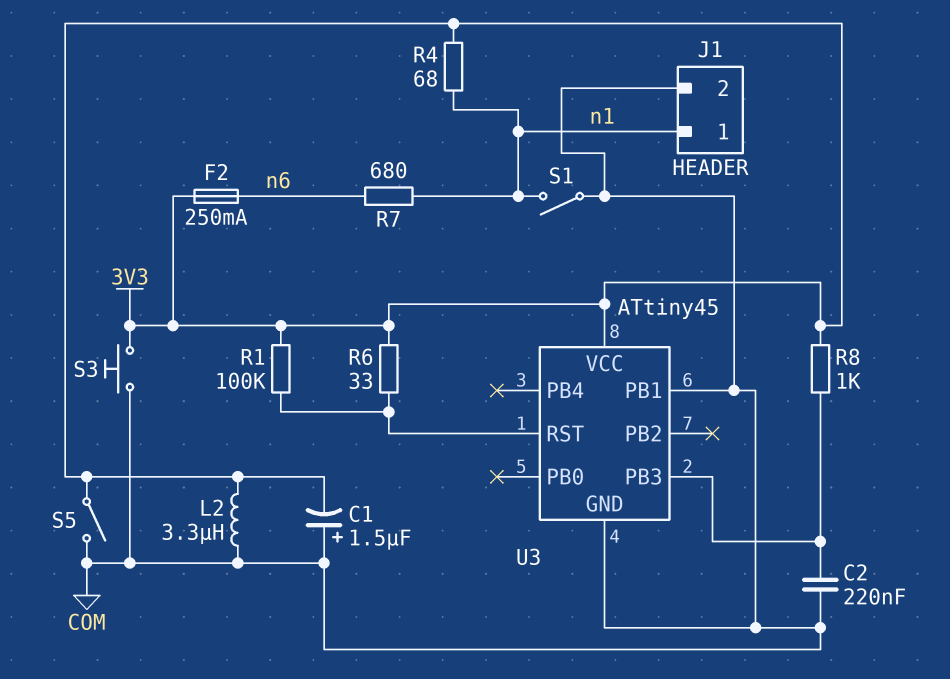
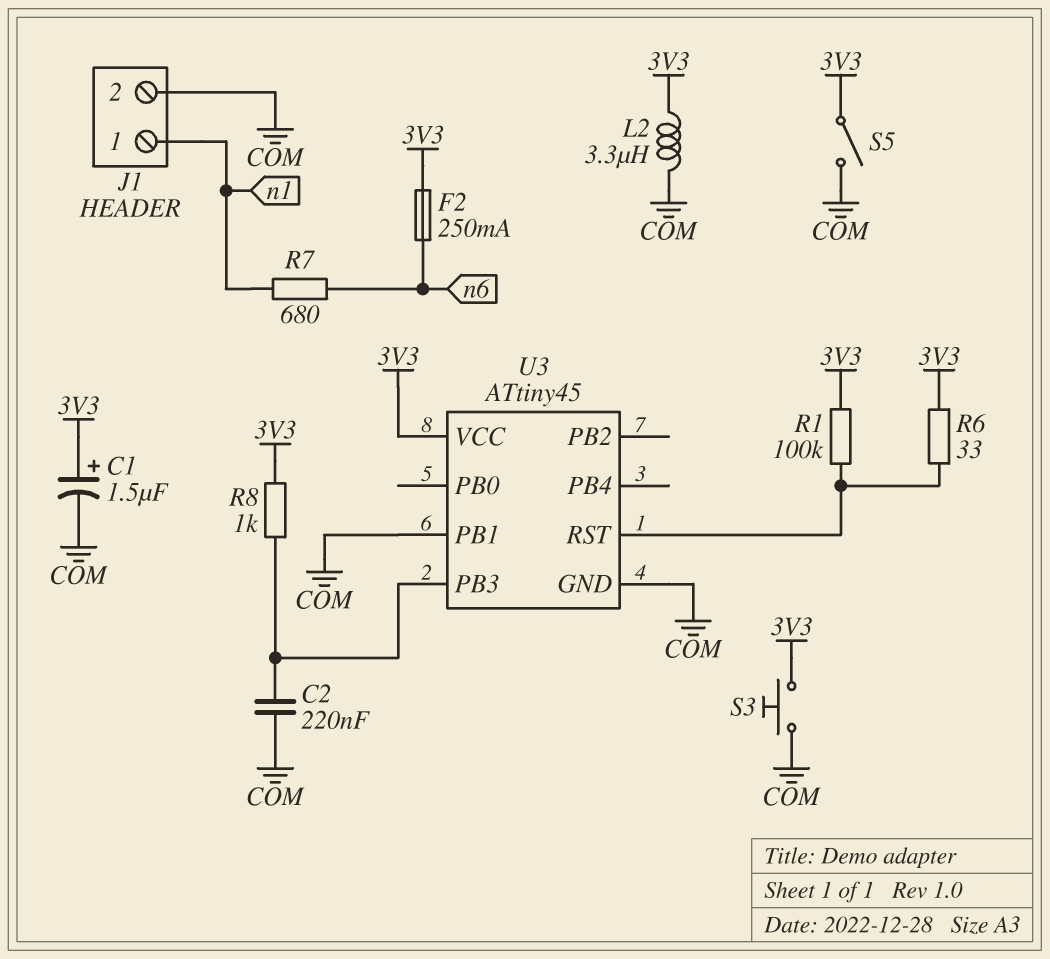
C1: 1.5uF (plus COM, minus 3V3) -> 1.5uF (plus 3V3, minus COM)
R4: 68 (3V3, n1) -> none
S1: switch (COM, n1) -> none

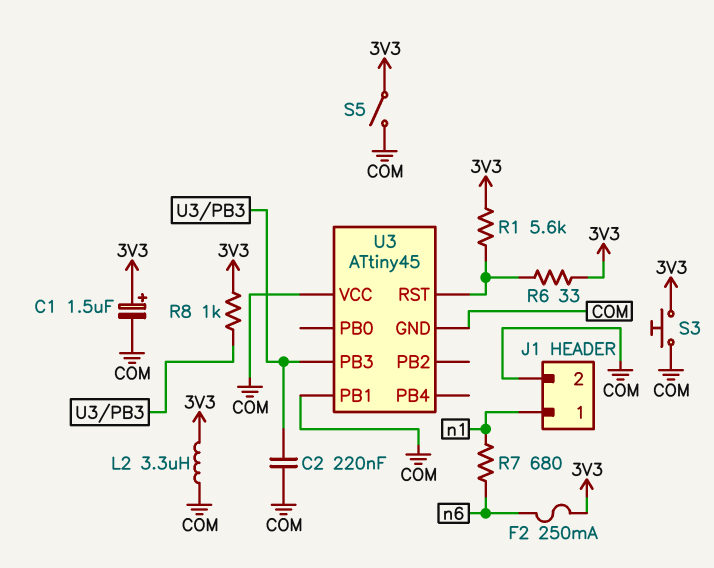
R1: 100k (3V3, U3/RST) -> 5.6k (3V3, U3/RST)
U3 pin VCC: 3V3 -> COM

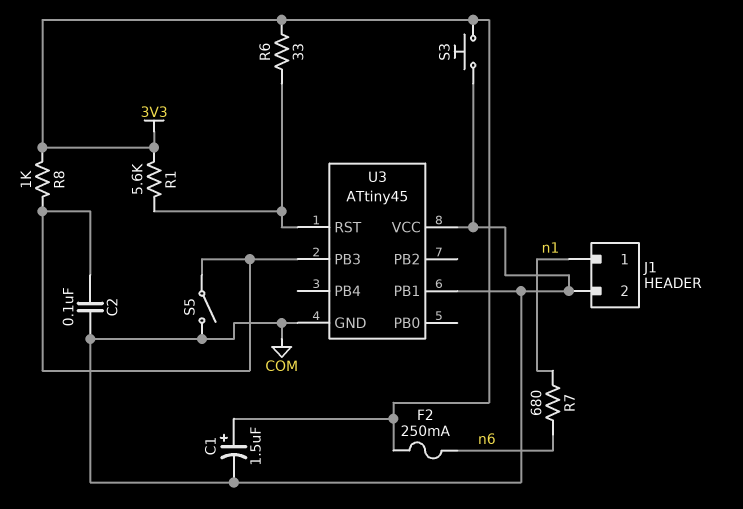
C2: 220nF (COM, U3/PB3) -> 100nF (COM, U3/PB3)
L2: 3.3uH (3V3, COM) -> none
S5: switch (3V3, COM) -> switch (COM, U3/PB3)

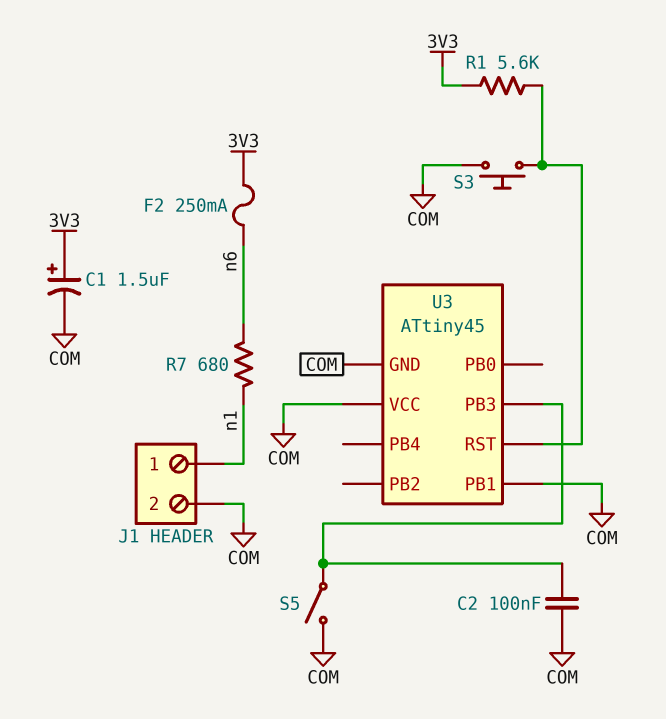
R6: 33 (3V3, U3/RST) -> none
R8: 1k (3V3, U3/PB3) -> none
S3: button (3V3, COM) -> button (COM, U3/RST)

